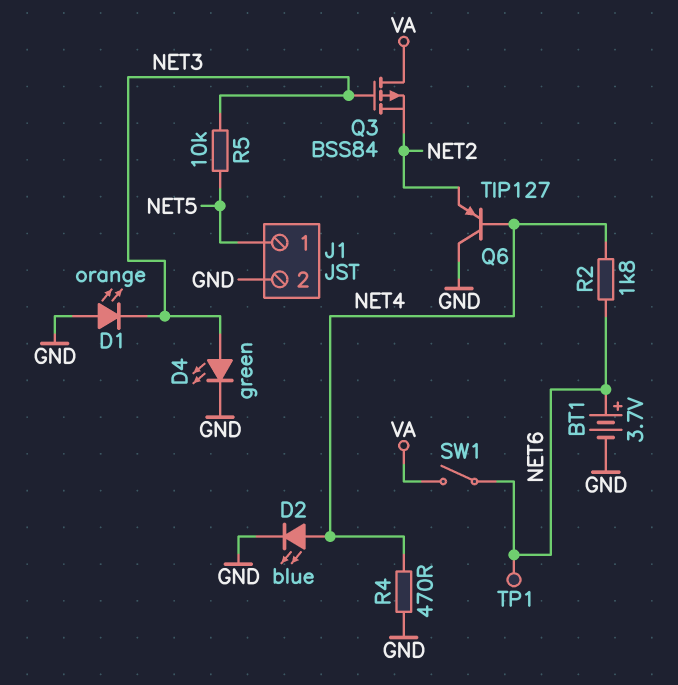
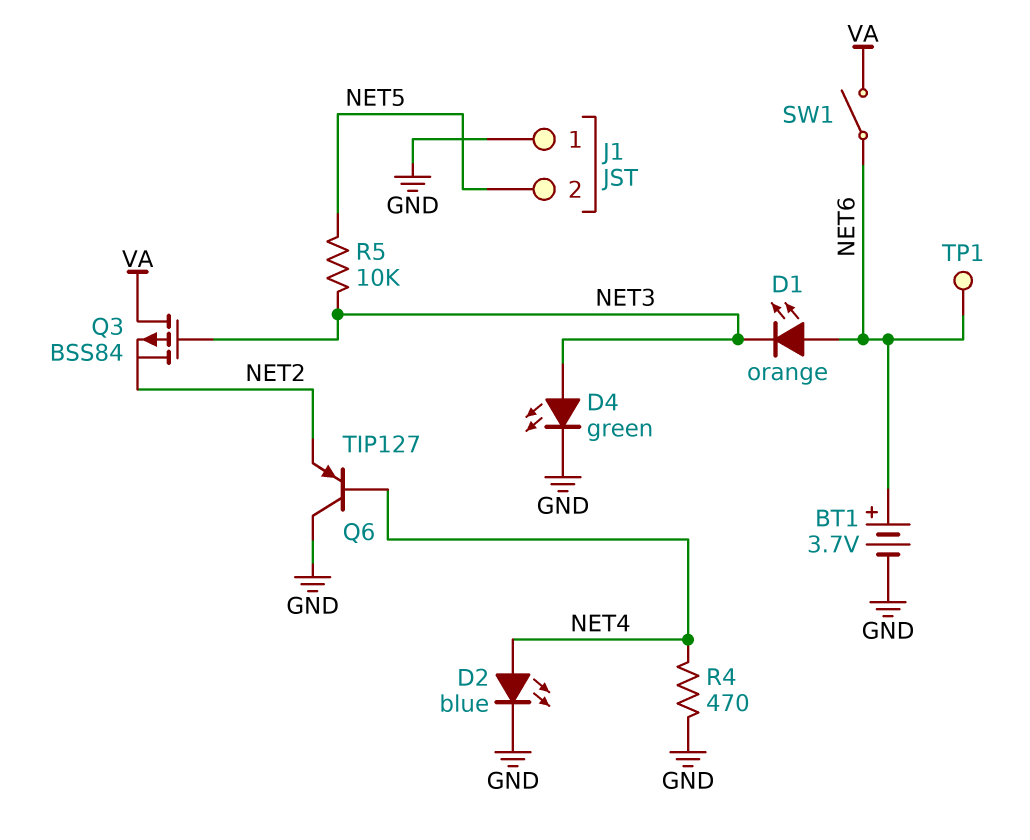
D1: LED orange (A GND, K NET3) -> LED orange (A NET6, K NET3)
J1 pin 1: NET5 -> GND
J1 pin 2: GND -> NET5
R2: 1.8k (NET4, NET6) -> none

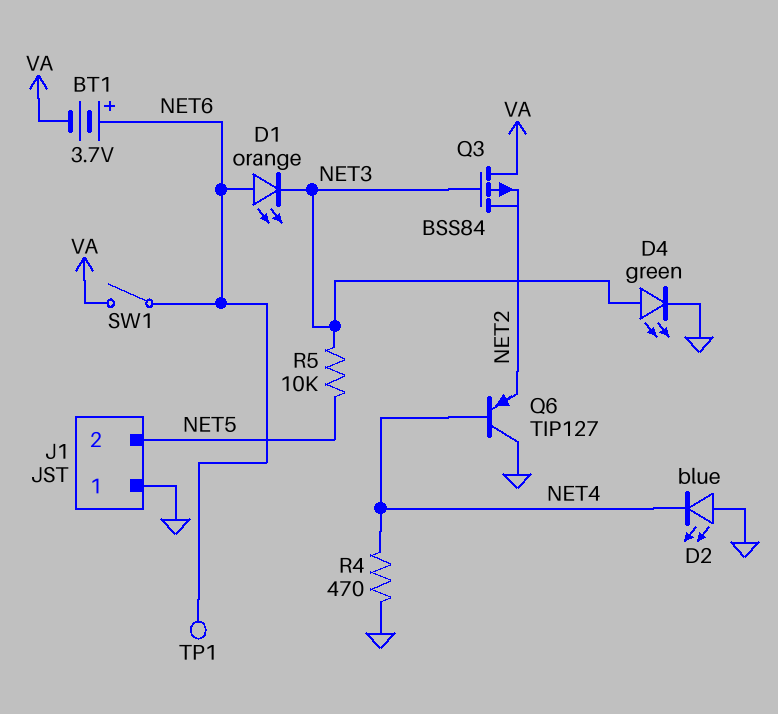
BT1: 3.7V (plus NET6, minus GND) -> 3.7V (plus NET6, minus VA)
D2: LED blue (A NET4, K GND) -> LED blue (A GND, K NET4)

